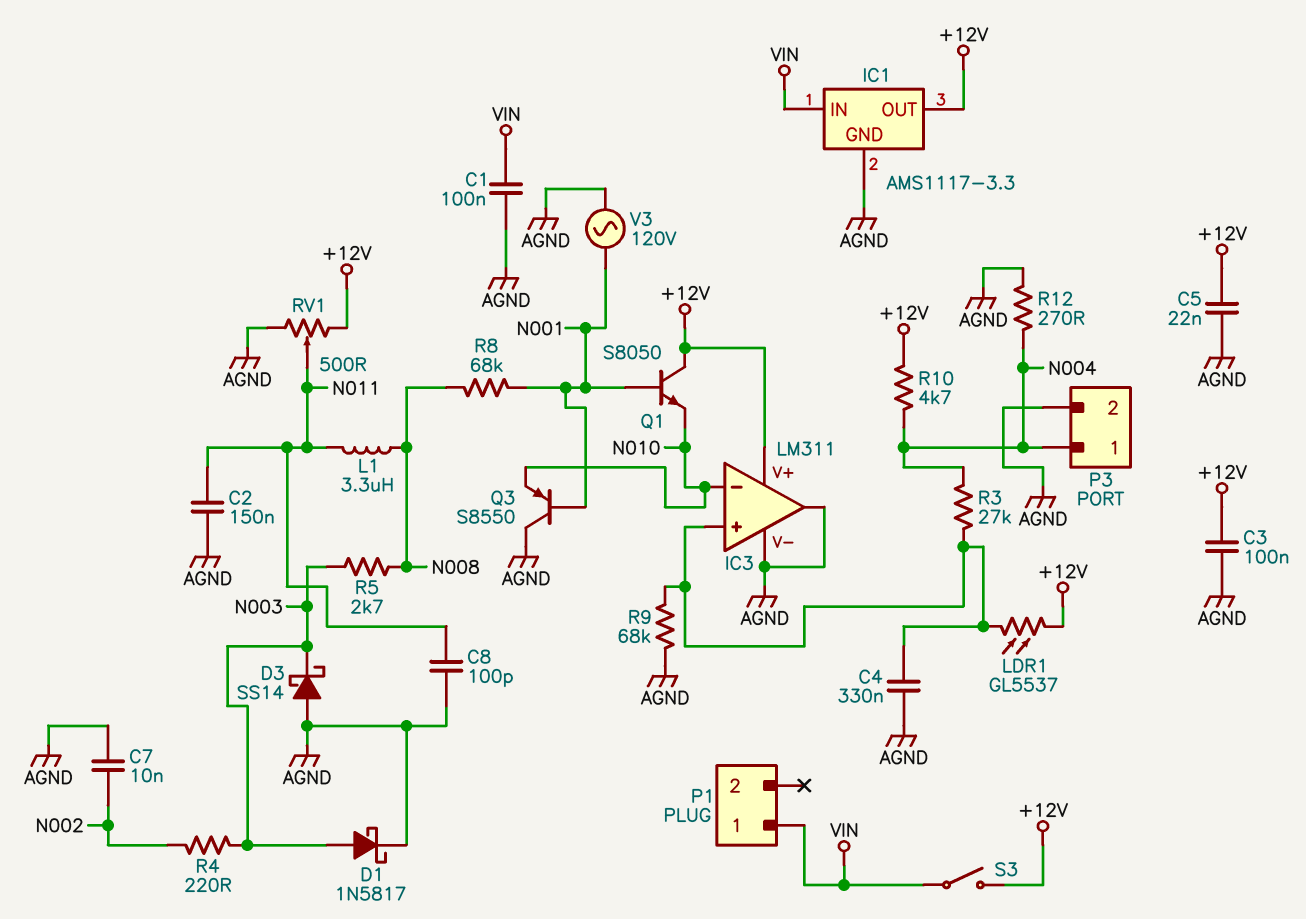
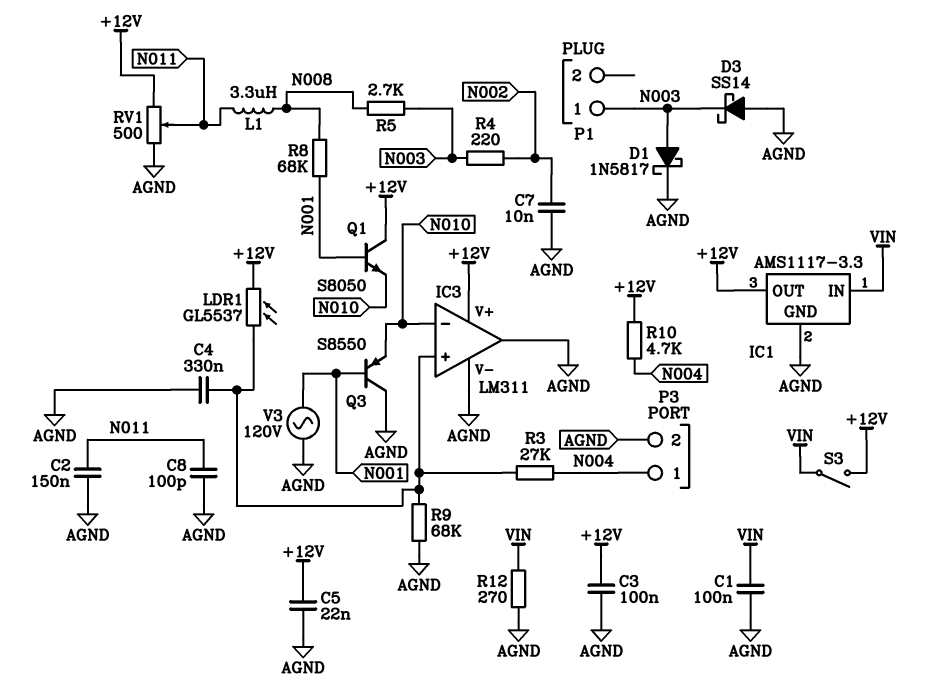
P1 pin 1: VIN -> N003
R12: 270 (AGND, N004) -> 270 (AGND, VIN)

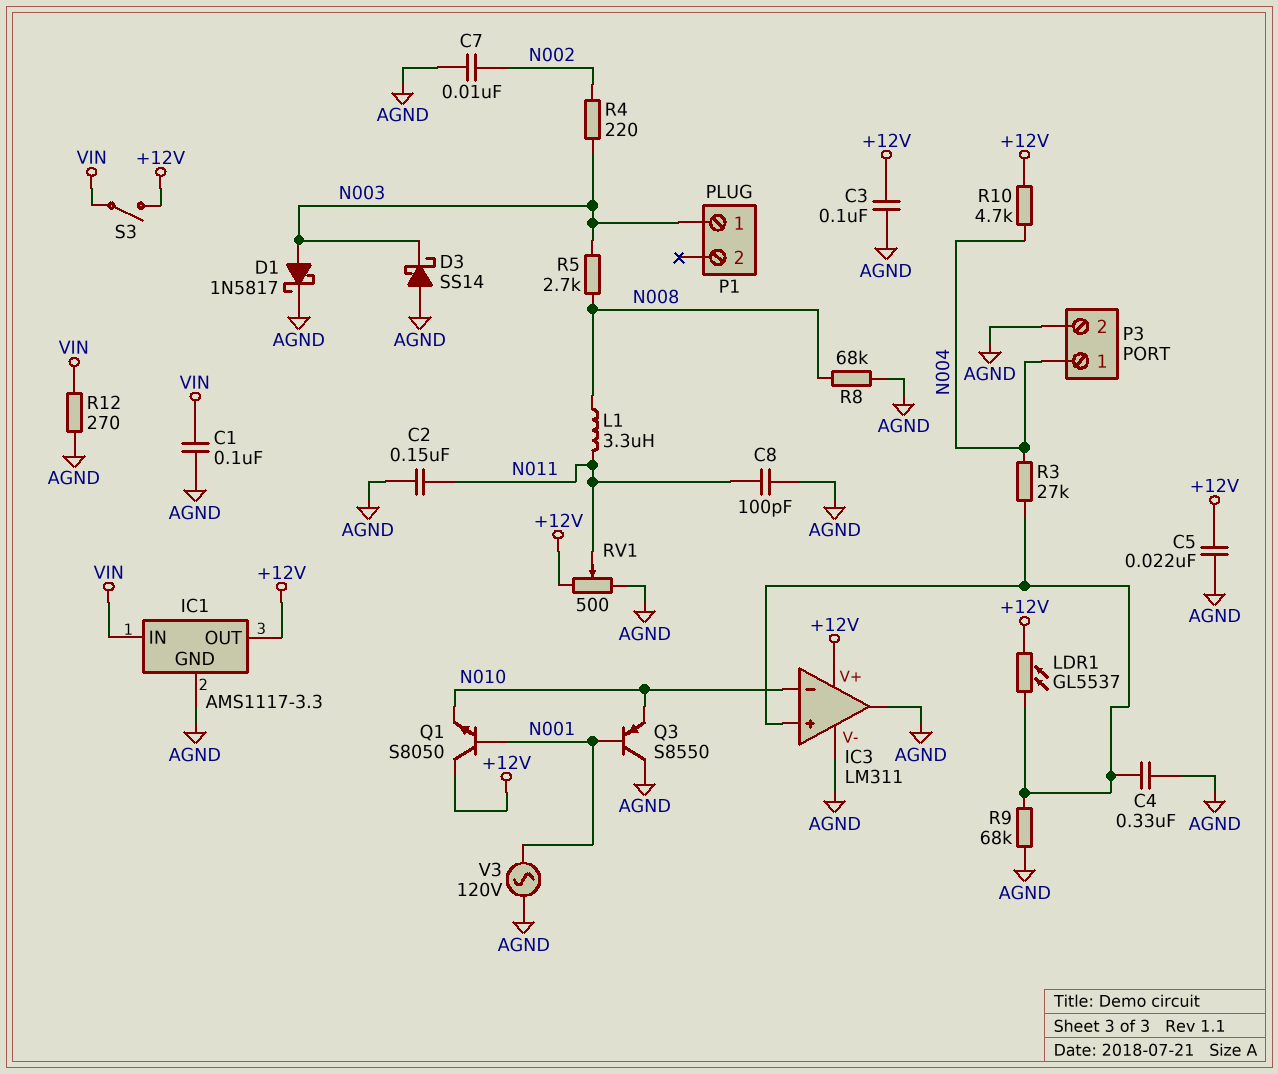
R8: 68k (N001, N008) -> 68k (AGND, N008)

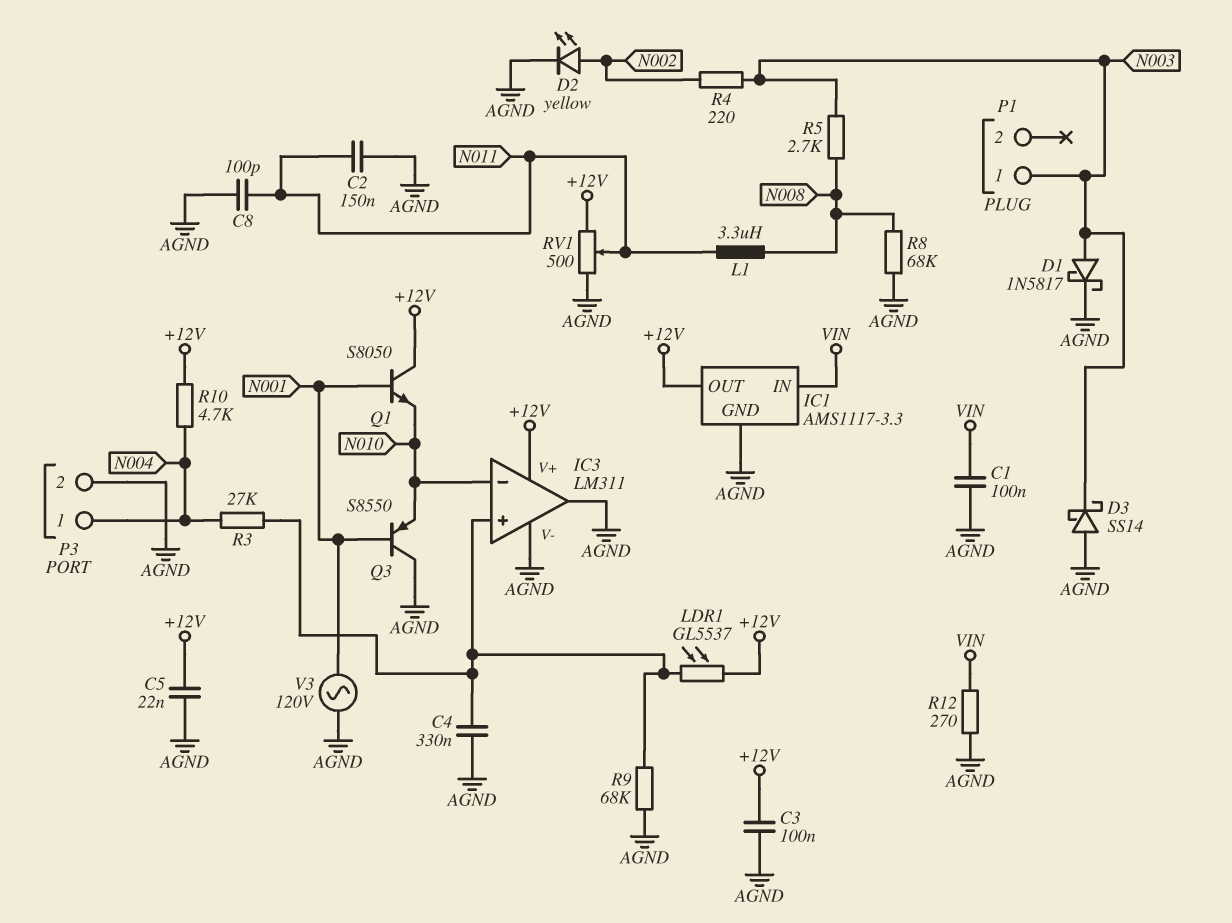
C7: 10nF (AGND, N002) -> none
D2: none -> LED yellow (A N002, K AGND)
S3: switch (+12V, VIN) -> none

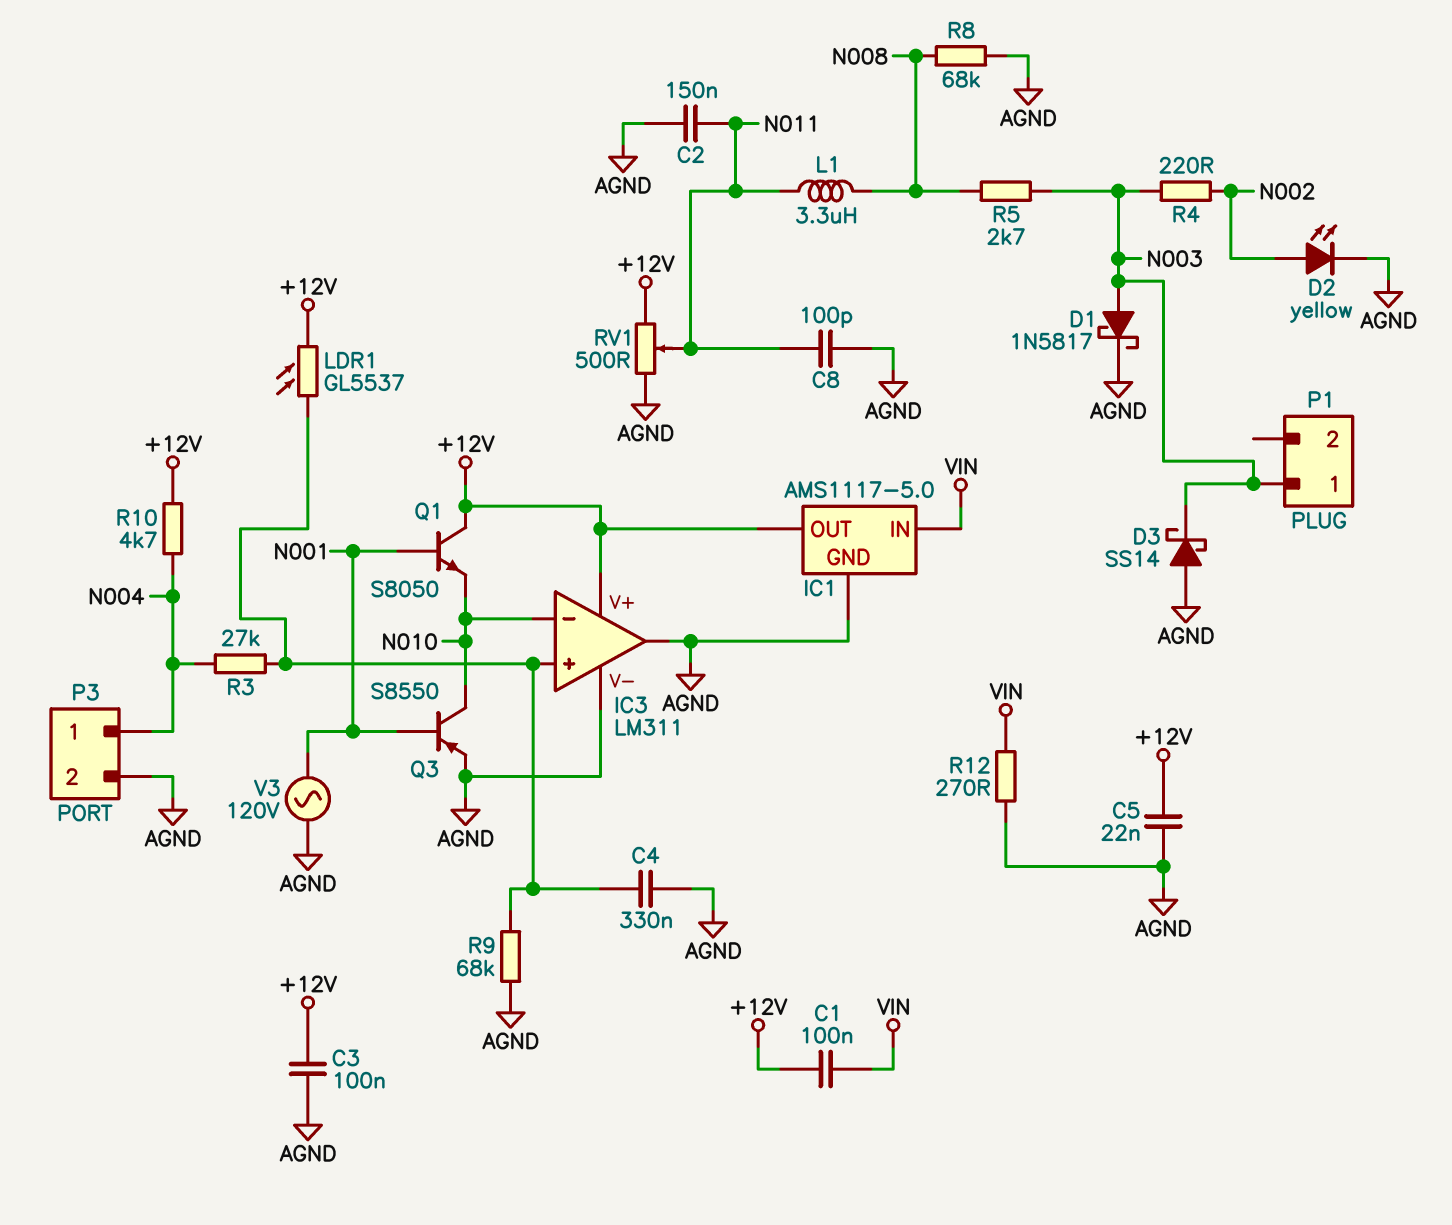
C1: 100nF (AGND, VIN) -> 100nF (+12V, VIN)
IC1: AMS1117-3.3 -> AMS1117-5.0
Q3: PNP S8550 (B N001, C AGND, E N010) -> PNP S8550 (B N001, C N010, E AGND)

